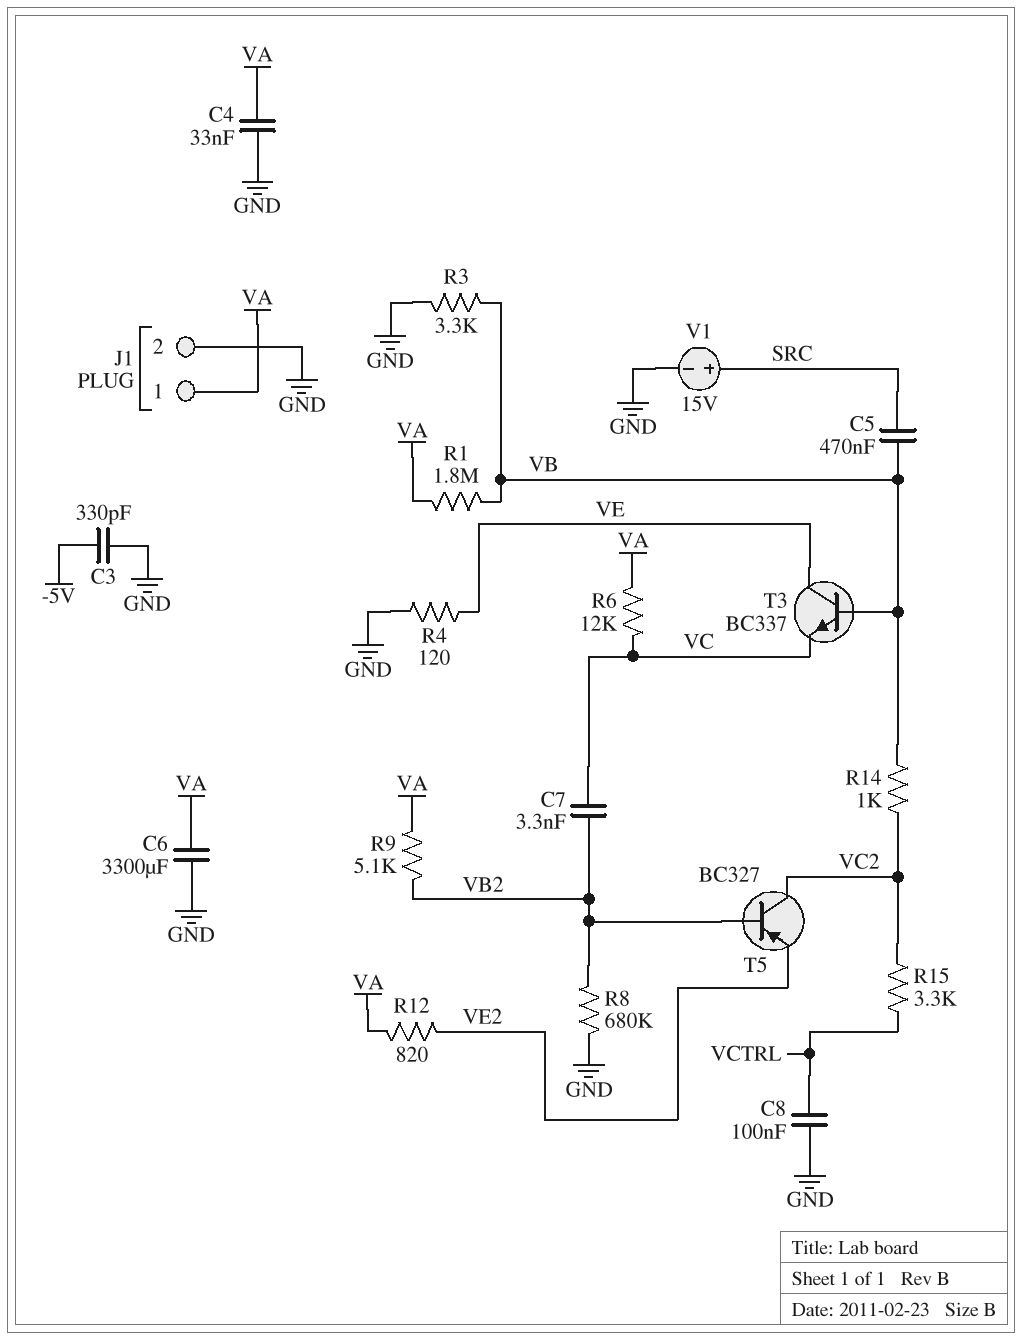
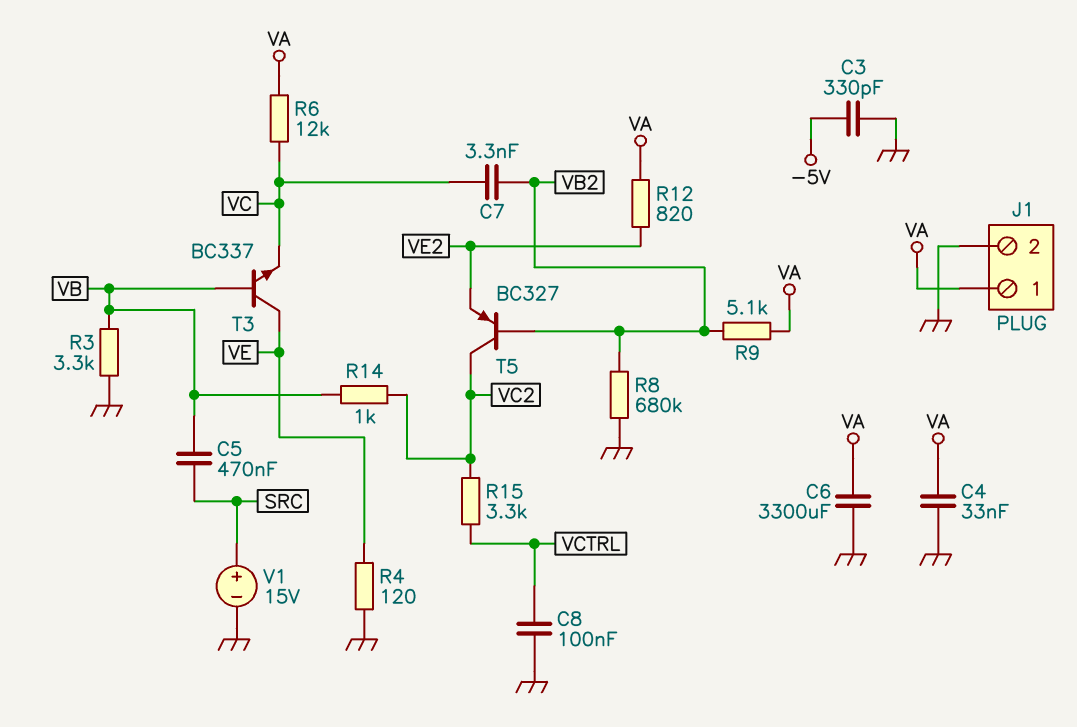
R1: 1.8M (VA, VB) -> none

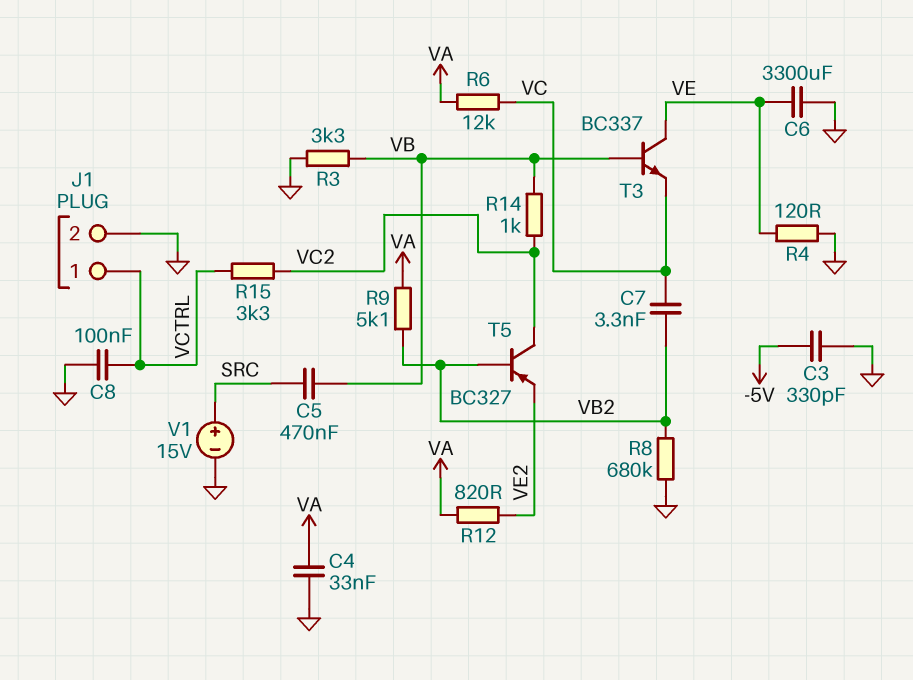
C6: 3300uF (GND, VA) -> 3300uF (GND, VE)
J1 pin 1: VA -> VCTRL

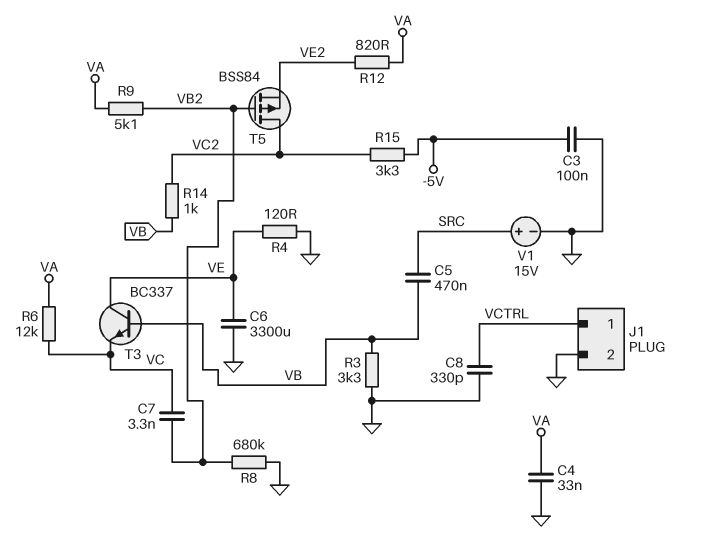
C3: 330pF (-5V, GND) -> 100nF (-5V, GND)
C8: 100nF (GND, VCTRL) -> 330pF (GND, VCTRL)
R15: 3.3k (VC2, VCTRL) -> 3.3k (-5V, VC2)
T5: PNP BC327 (B VB2, C VC2, E VE2) -> PMOS BSS84 (G VB2, D VC2, S VE2)

